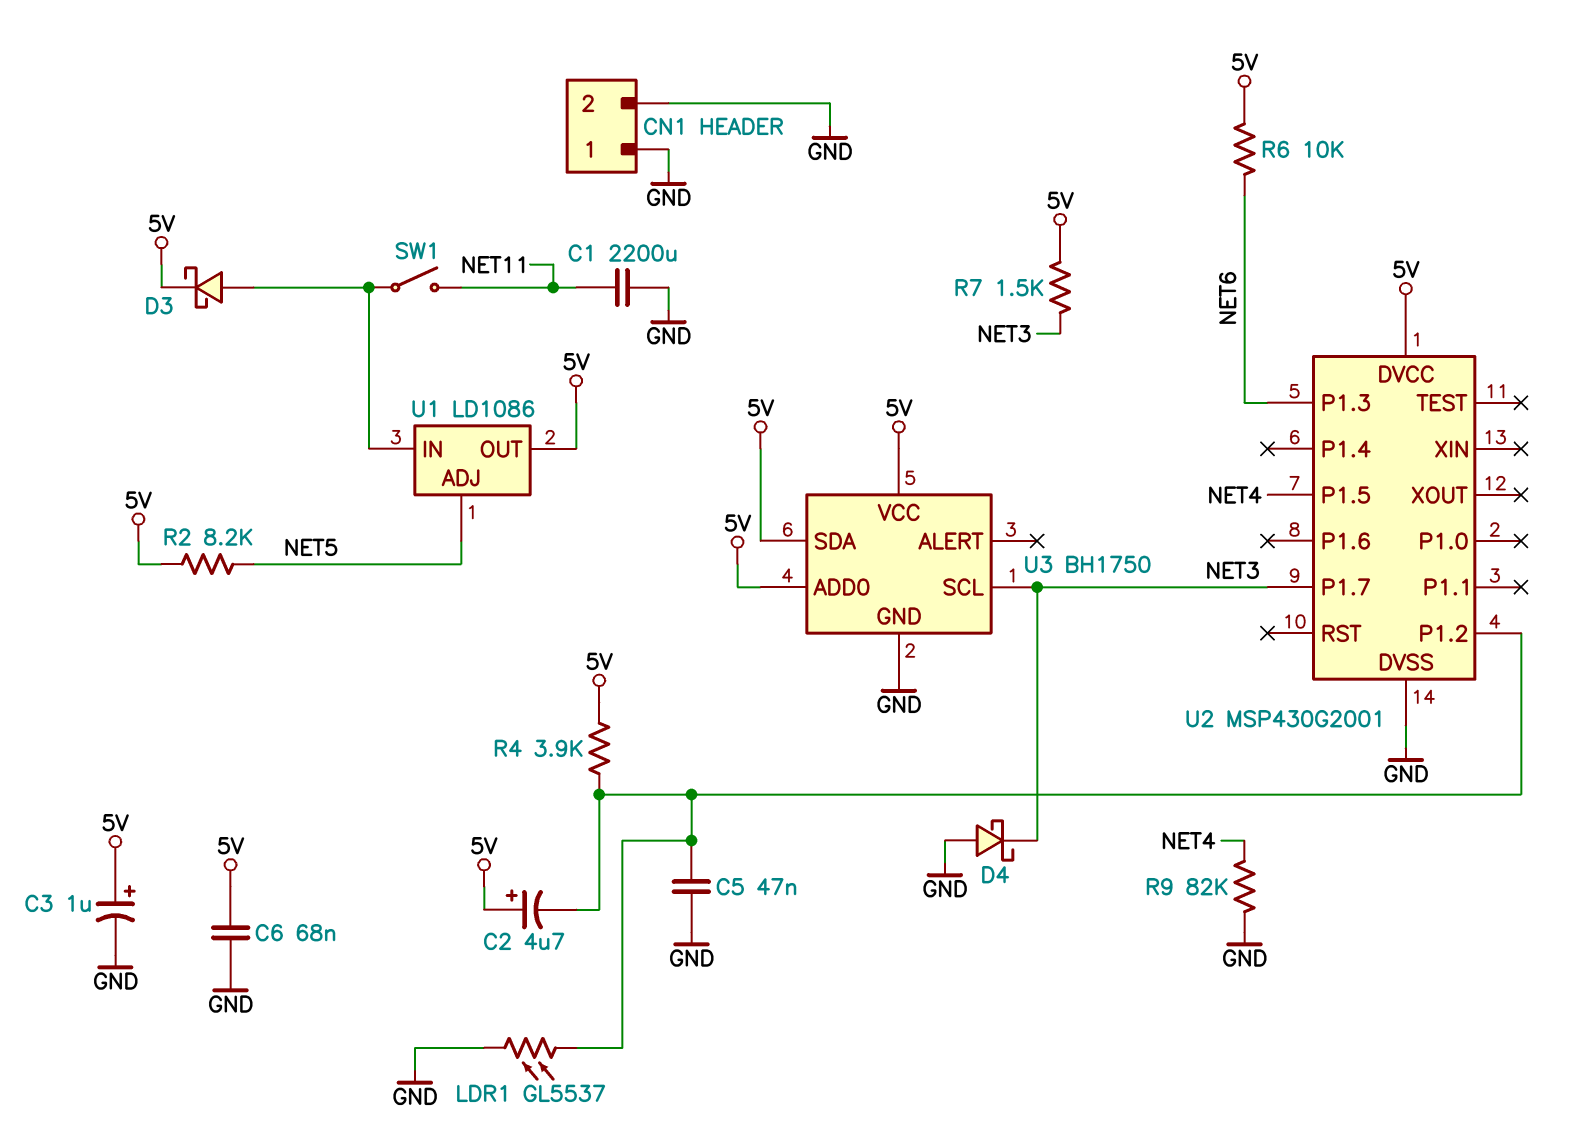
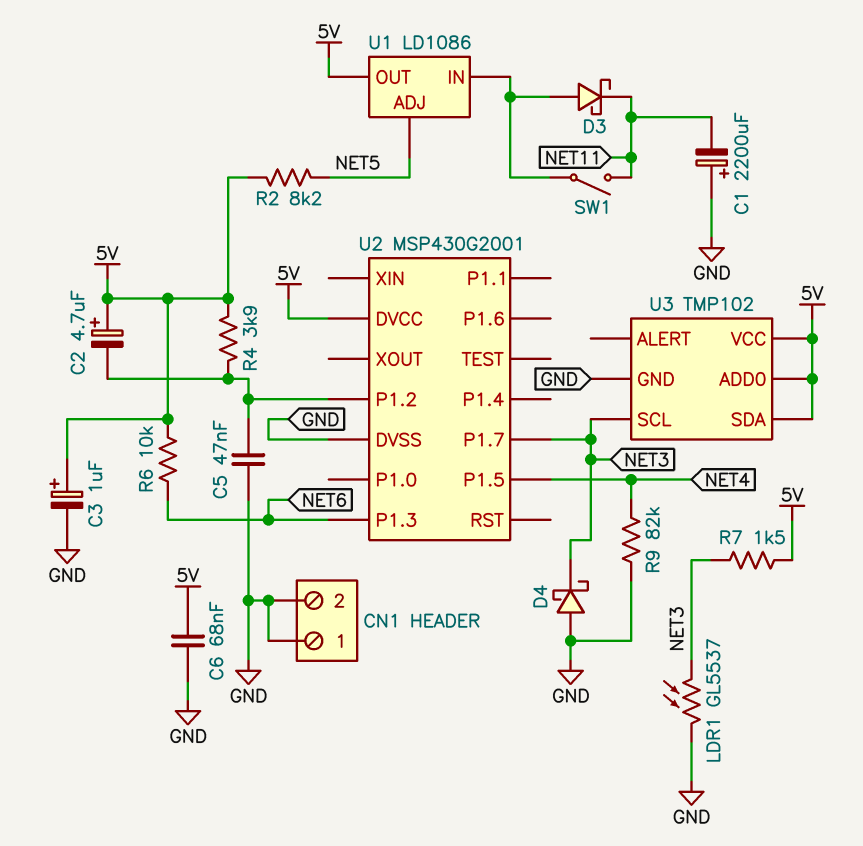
C1: 2200uF (GND, NET11) -> 2200uF (plus GND, minus NET11)
D3: schottky (A U1/IN, K 5V) -> schottky (A U1/IN, K NET11)
LDR1: GL5537 (GND, U2/P1.2) -> GL5537 (GND, NET3)
U3: BH1750 -> TMP102

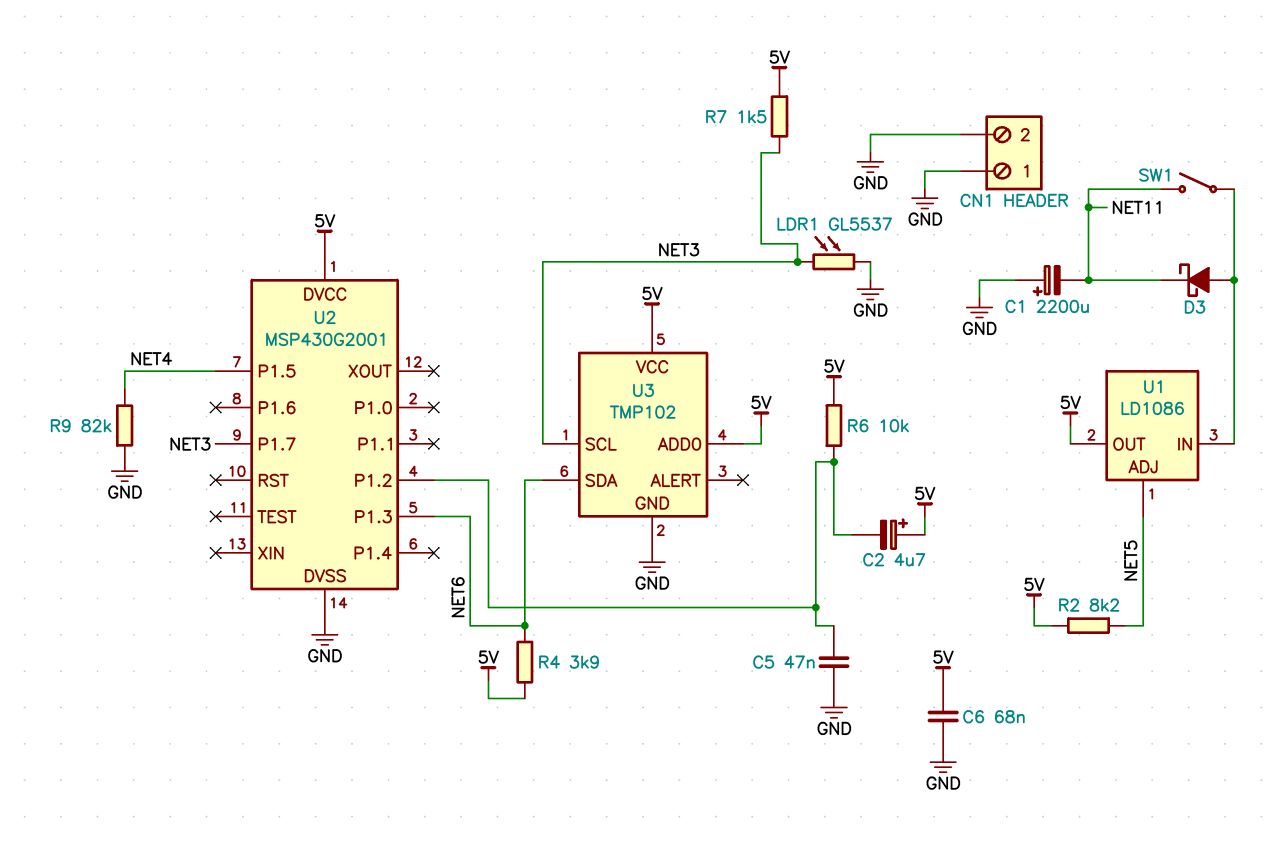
C3: 1uF (plus 5V, minus GND) -> none
D4: schottky (A GND, K NET3) -> none
R4: 3.9k (5V, U2/P1.2) -> 3.9k (5V, NET6)
R6: 10k (5V, NET6) -> 10k (5V, U2/P1.2)
U3 pin SDA: 5V -> NET6

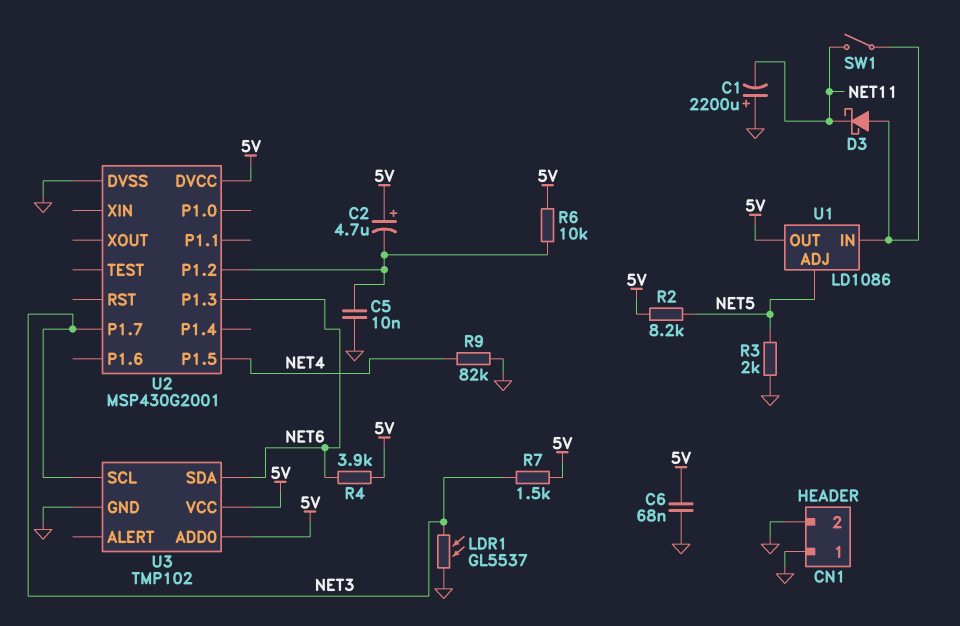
C5: 47nF (GND, U2/P1.2) -> 10nF (GND, U2/P1.2)
R3: none -> 2k (GND, NET5)

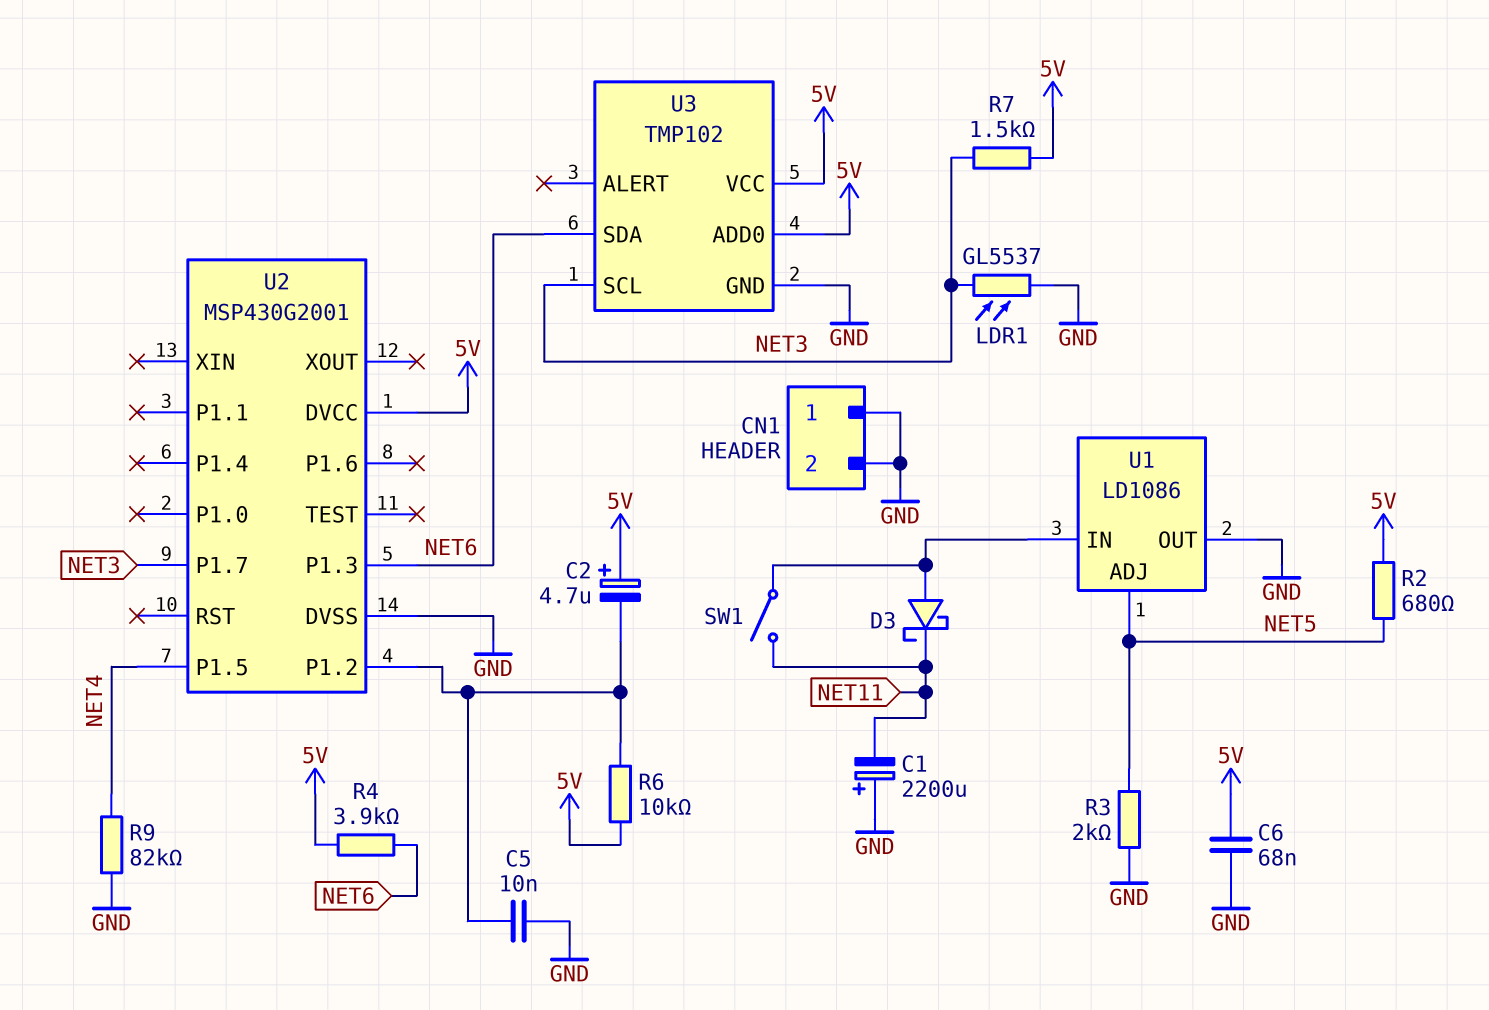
R2: 8.2k (5V, NET5) -> 680 (5V, NET5)
U1 pin OUT: 5V -> GND

